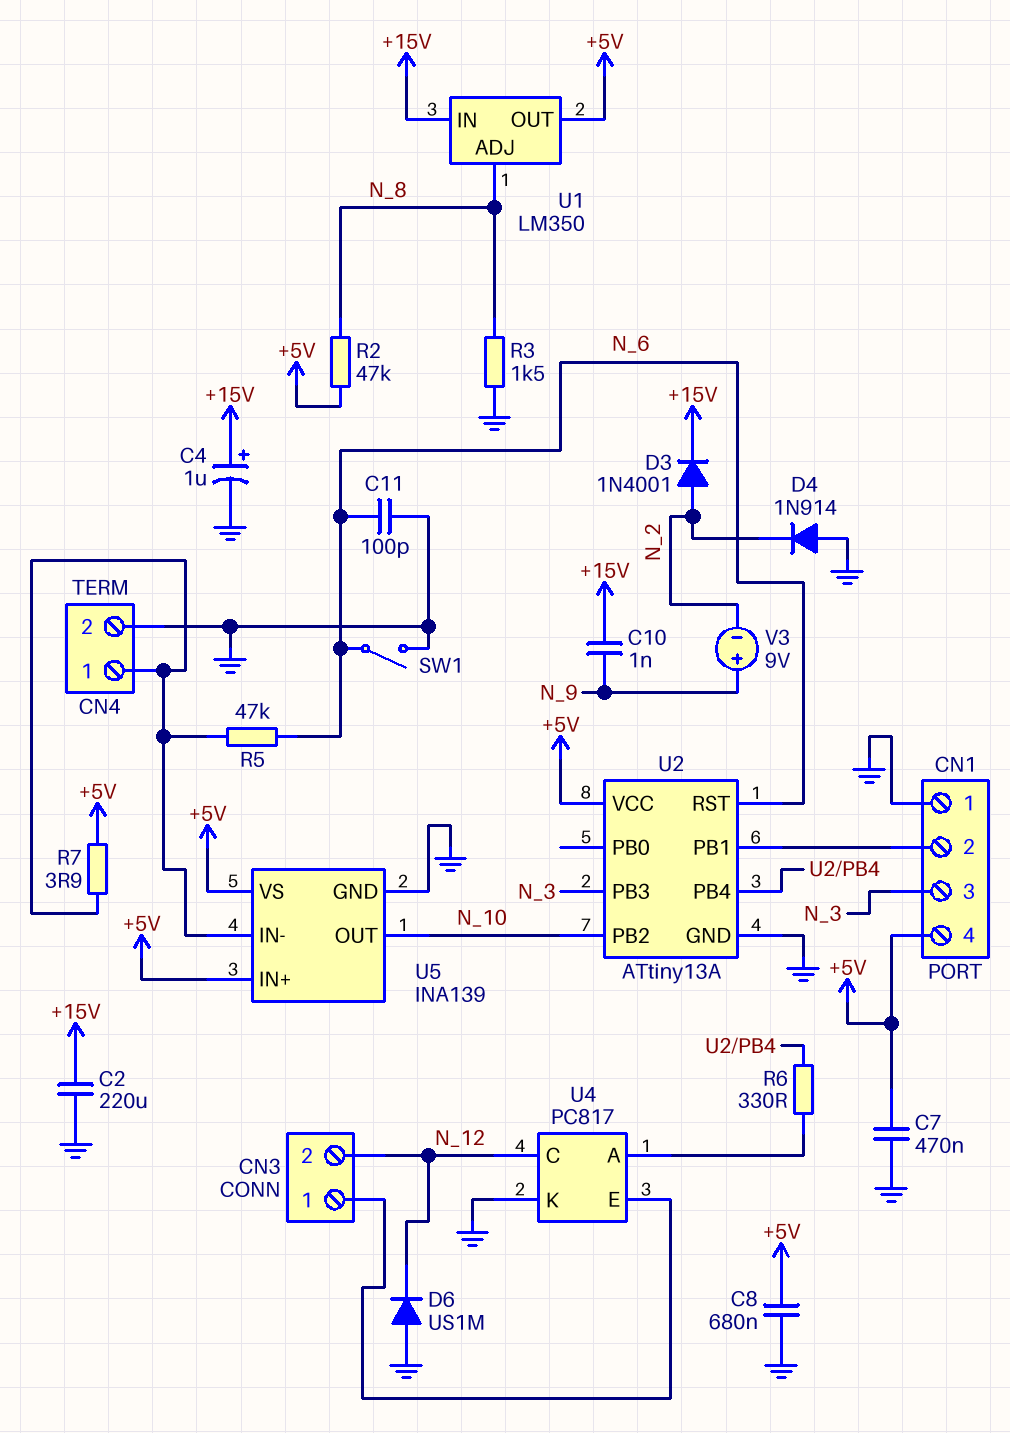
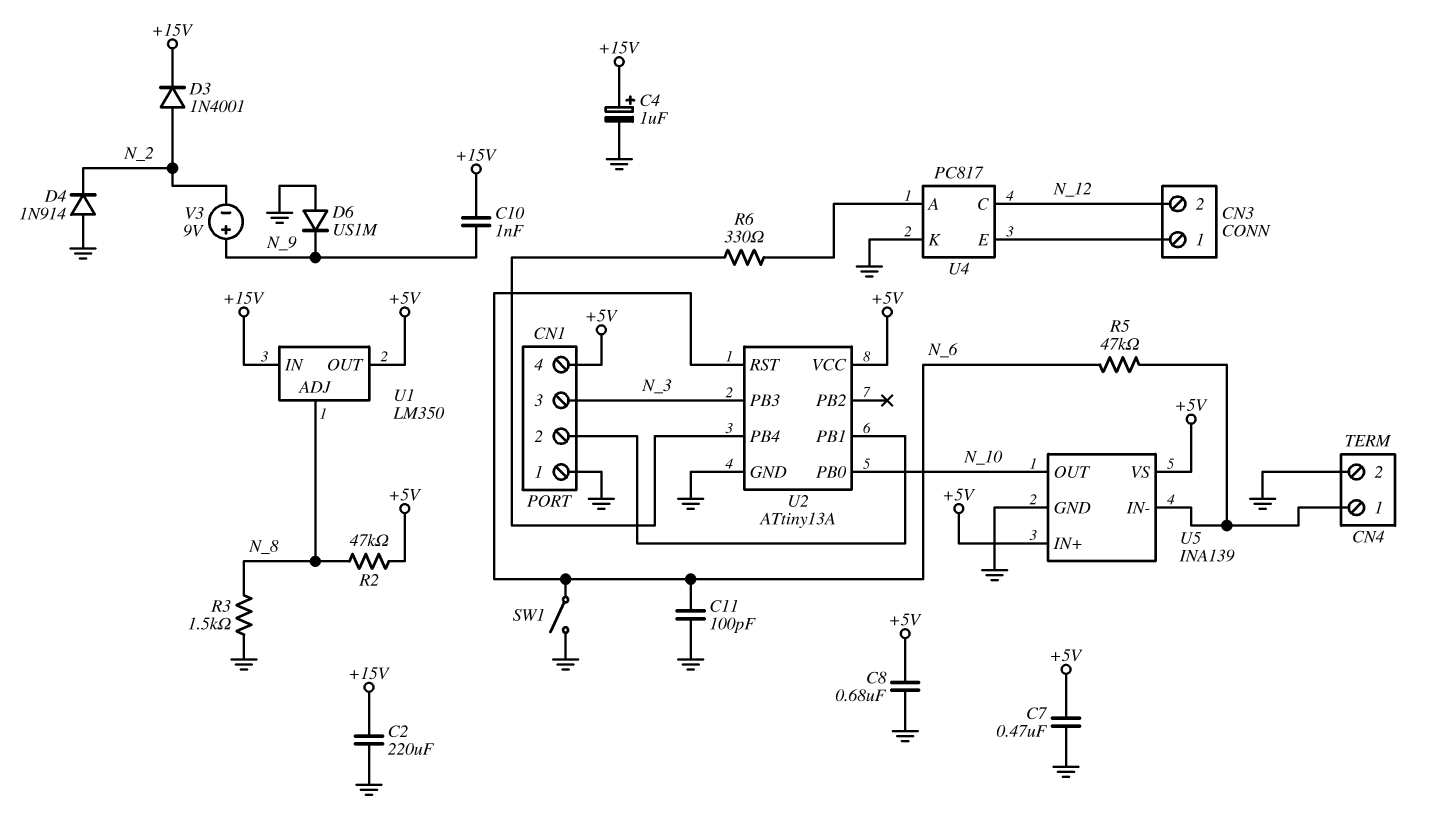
D6: diode US1M (A GND, K N_12) -> diode US1M (A GND, K N_9)
R7: 3.9 (+5V, CN4/1) -> none
U2 pin PB0: none -> N_10
U2 pin PB2: N_10 -> none

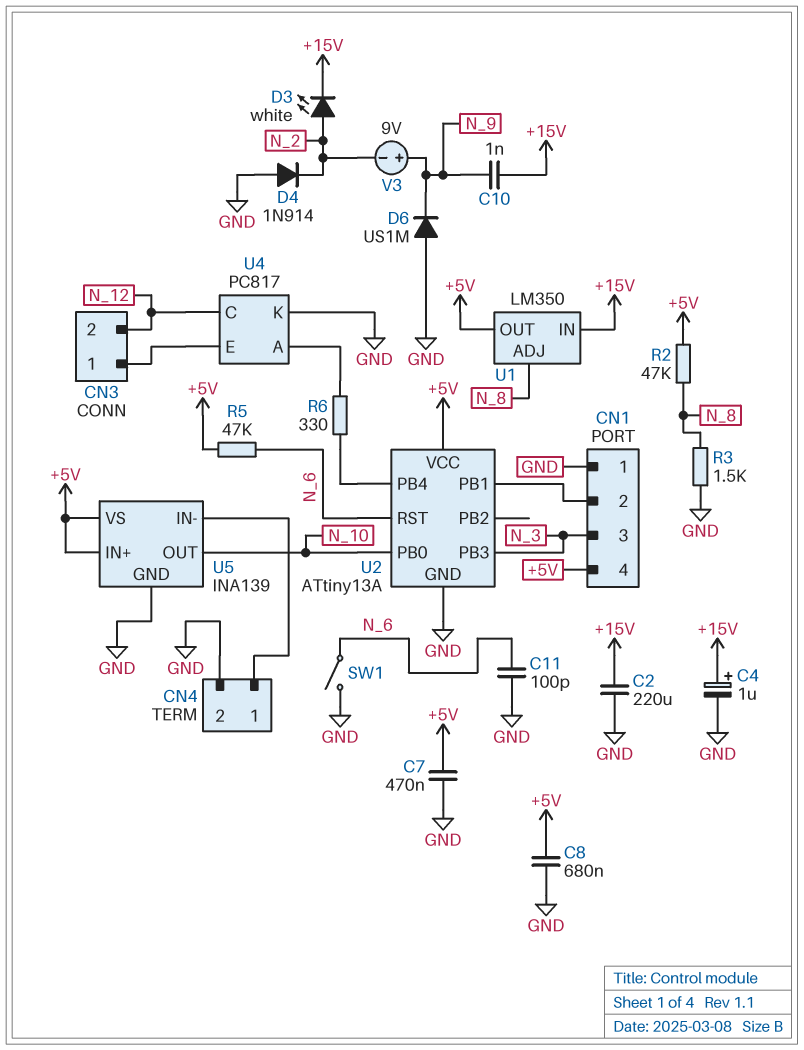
D3: diode 1N4001 (A N_2, K +15V) -> LED white (A N_2, K +15V)
R5: 47k (CN4/1, N_6) -> 47k (+5V, N_6)

